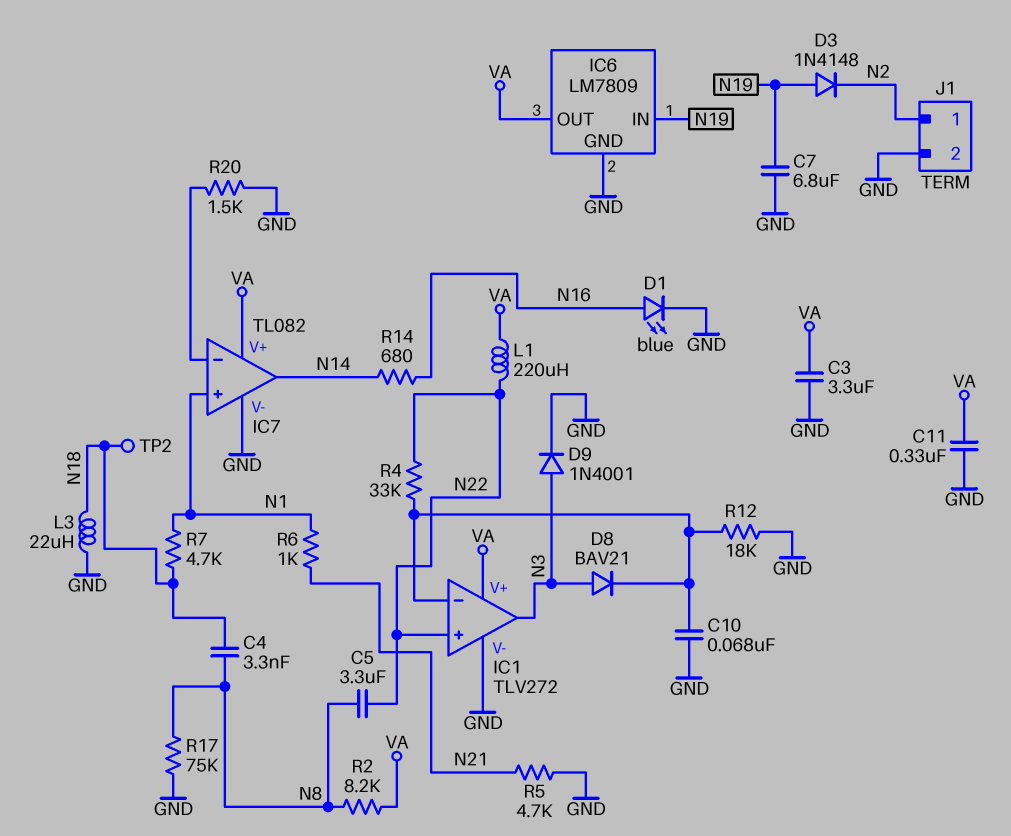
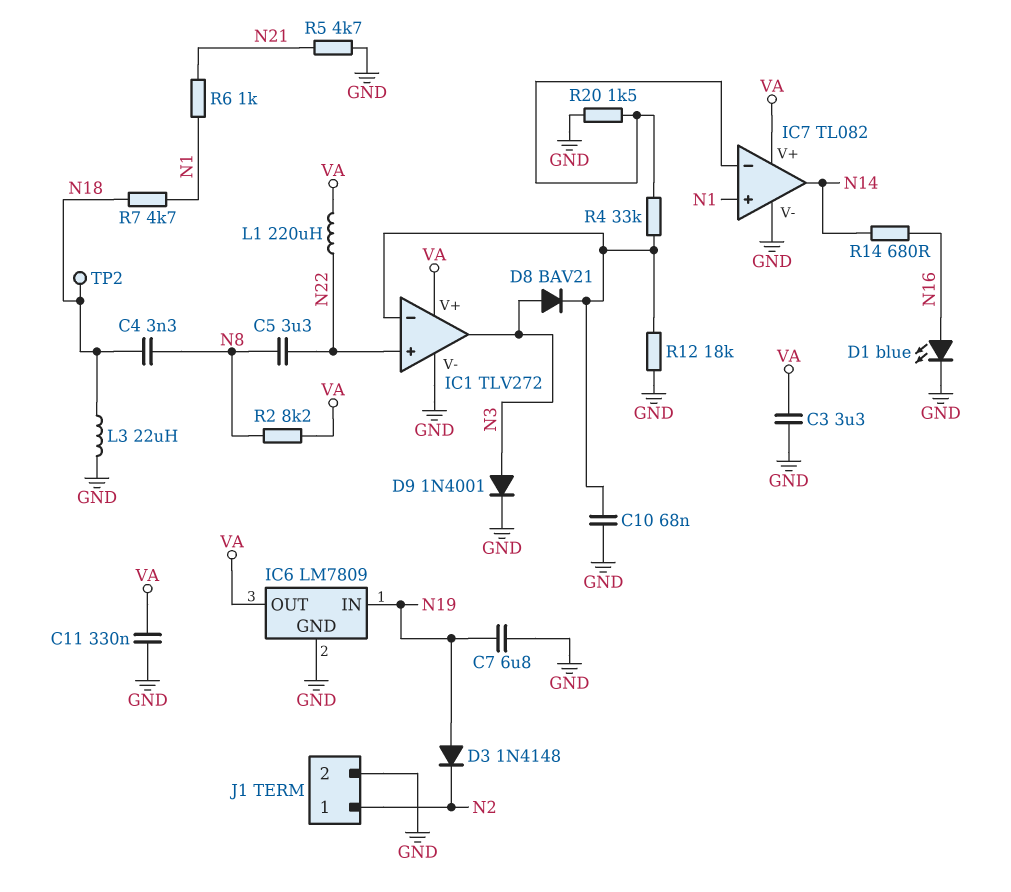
R4: 33k (IC1/in-, N22) -> 33k (IC1/in-, IC7/in-)
R17: 75k (GND, N8) -> none

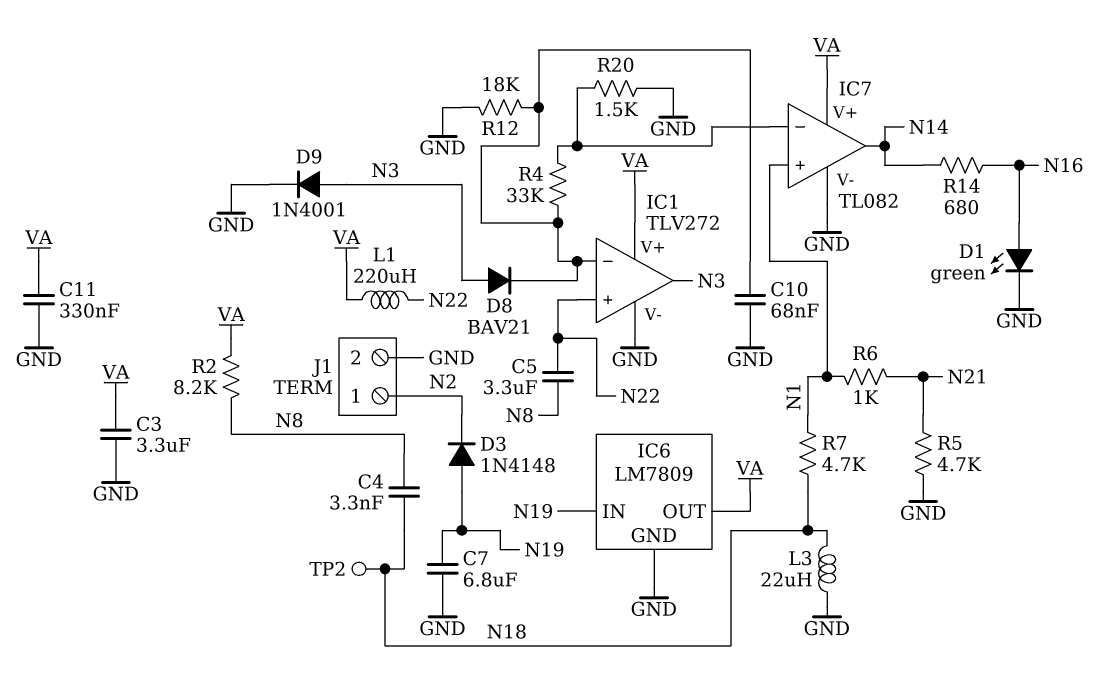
D1: LED blue (A N16, K GND) -> LED green (A N16, K GND)

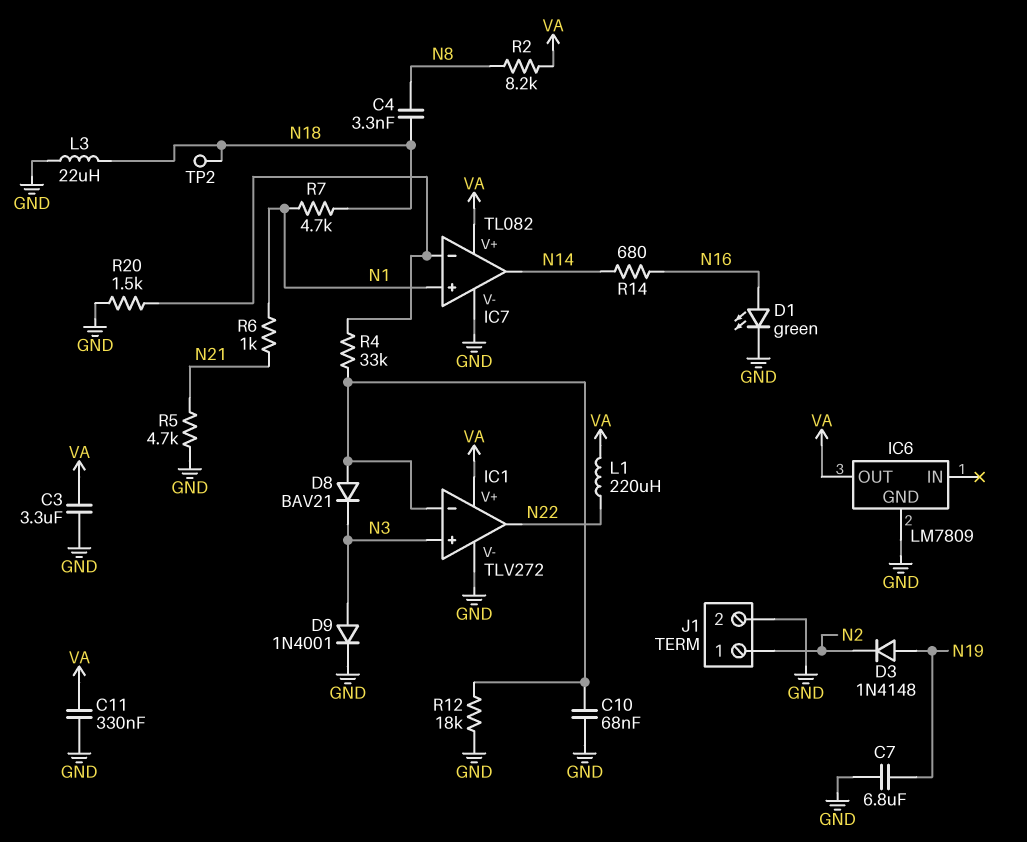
C5: 3.3uF (N8, N22) -> none
D8: diode BAV21 (A N3, K IC1/in-) -> diode BAV21 (A IC1/in-, K N3)
IC1 pin in+: N22 -> N3
IC1 pin out: N3 -> N22
IC6 pin IN: N19 -> none

